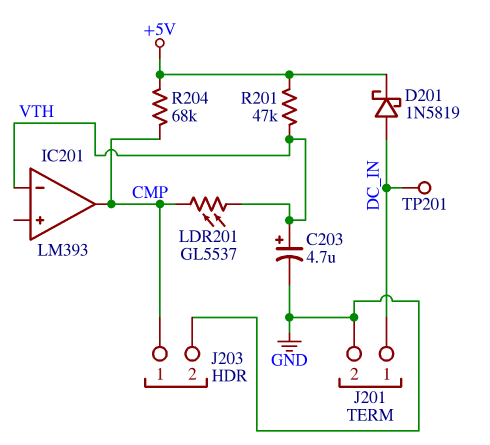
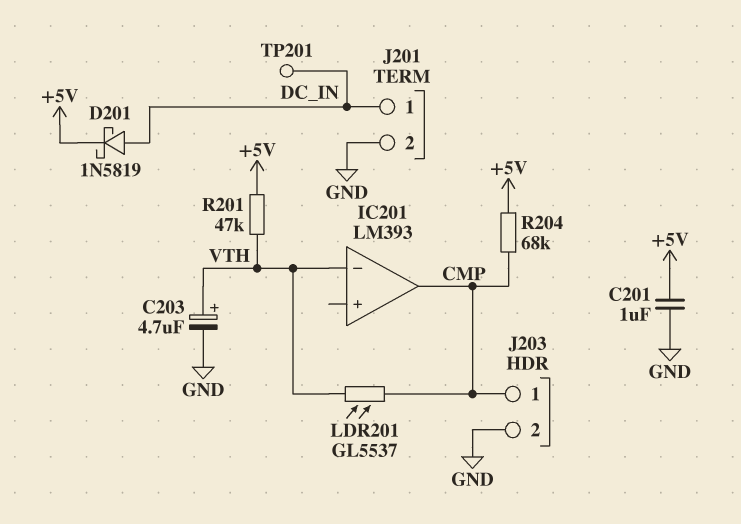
C201: none -> 1uF (+5V, GND)

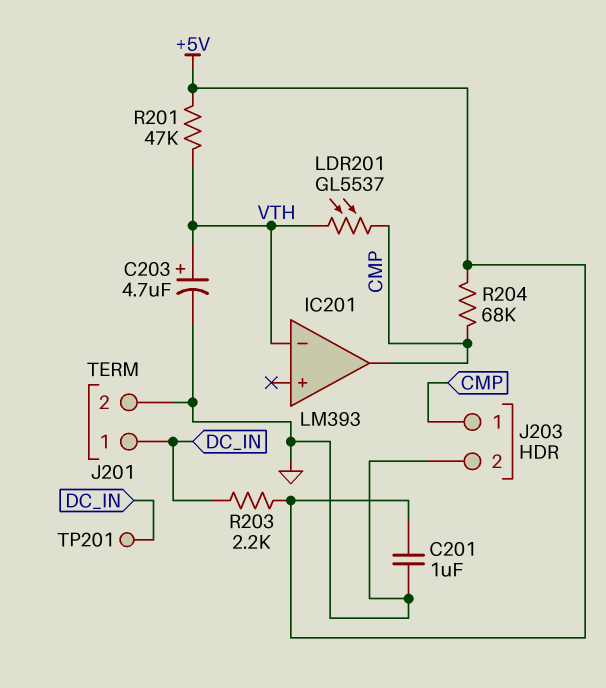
D201: schottky 1N5819 (A DC_IN, K +5V) -> none
R203: none -> 2.2k (+5V, DC_IN)

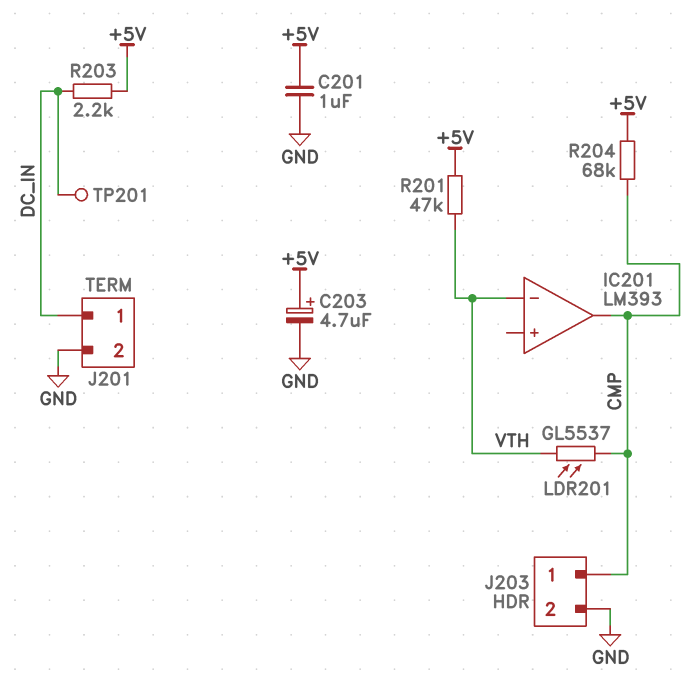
C203: 4.7uF (plus VTH, minus GND) -> 4.7uF (plus +5V, minus GND)

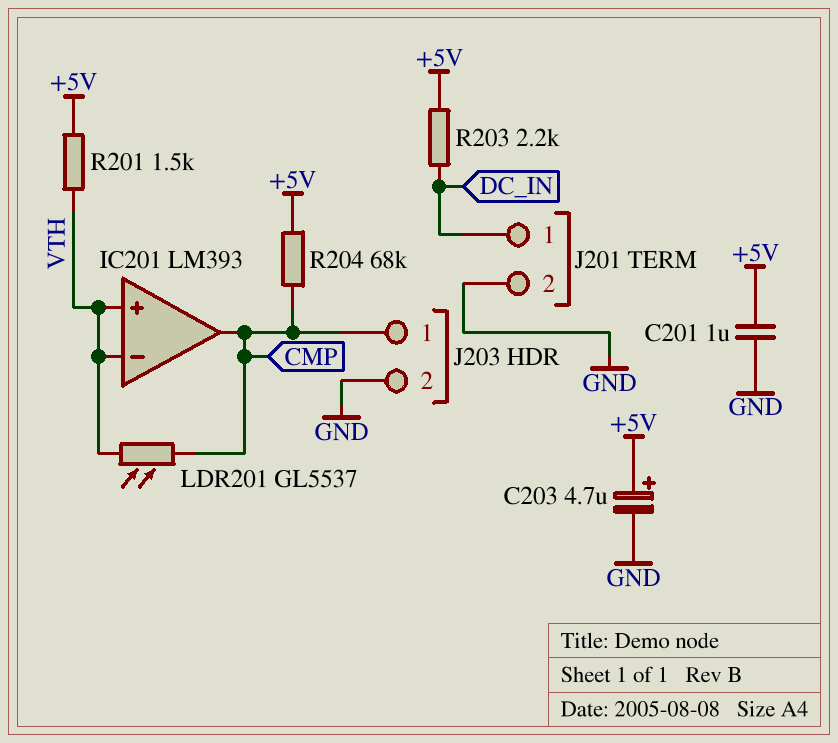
IC201 pin in+: none -> VTH
R201: 47k (+5V, VTH) -> 1.5k (+5V, VTH)
TP201: test point (DC_IN) -> none

